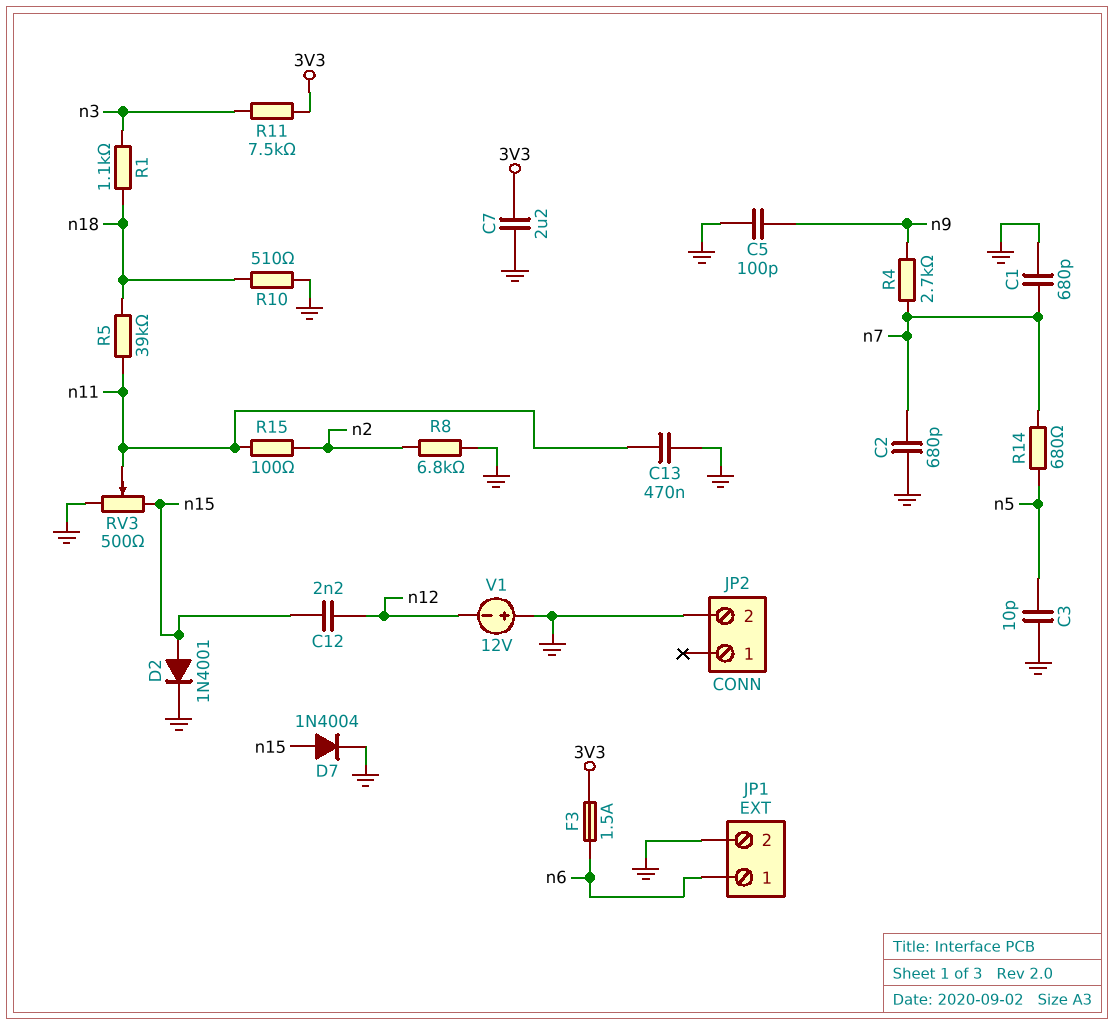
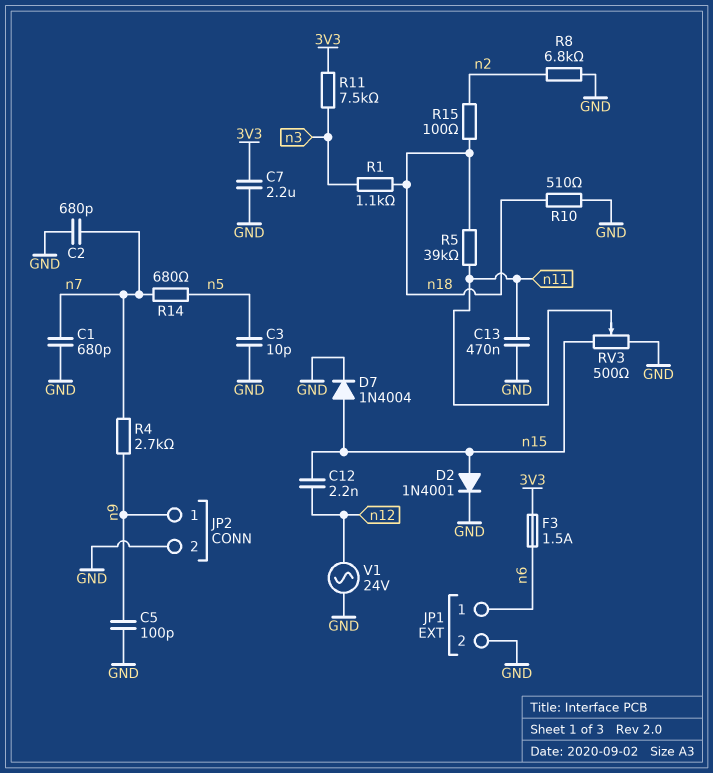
JP2 pin 1: none -> n9
R15: 100 (n2, n11) -> 100 (n2, n18)
V1: 12V (plus GND, minus n12) -> AC 24V (GND, n12)

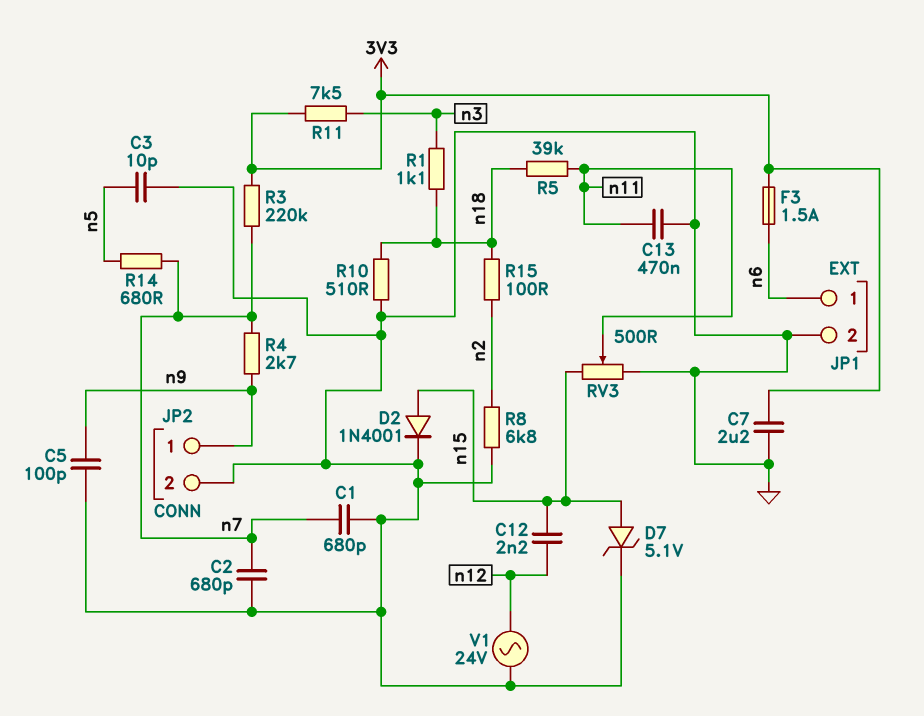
D7: diode 1N4004 (A n15, K GND) -> zener 5.1V (A n15, K GND)
R3: none -> 220k (3V3, n7)

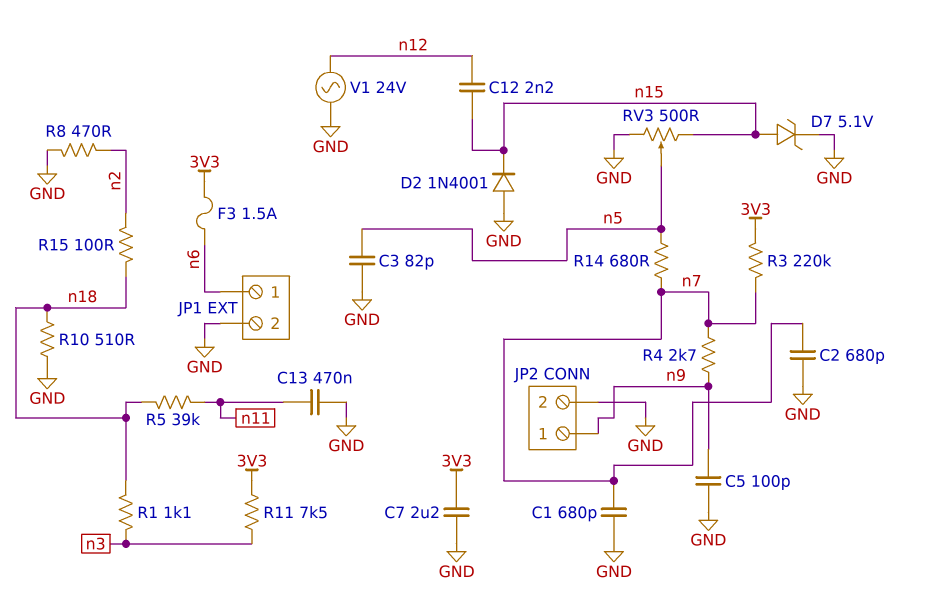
C3: 10pF (GND, n5) -> 82pF (GND, n5)
D2: diode 1N4001 (A n15, K GND) -> diode 1N4001 (A GND, K n15)
R8: 6.8k (GND, n2) -> 470 (GND, n2)
RV3: 500 (GND, n15, wiper n11) -> 500 (GND, n15, wiper n5)

